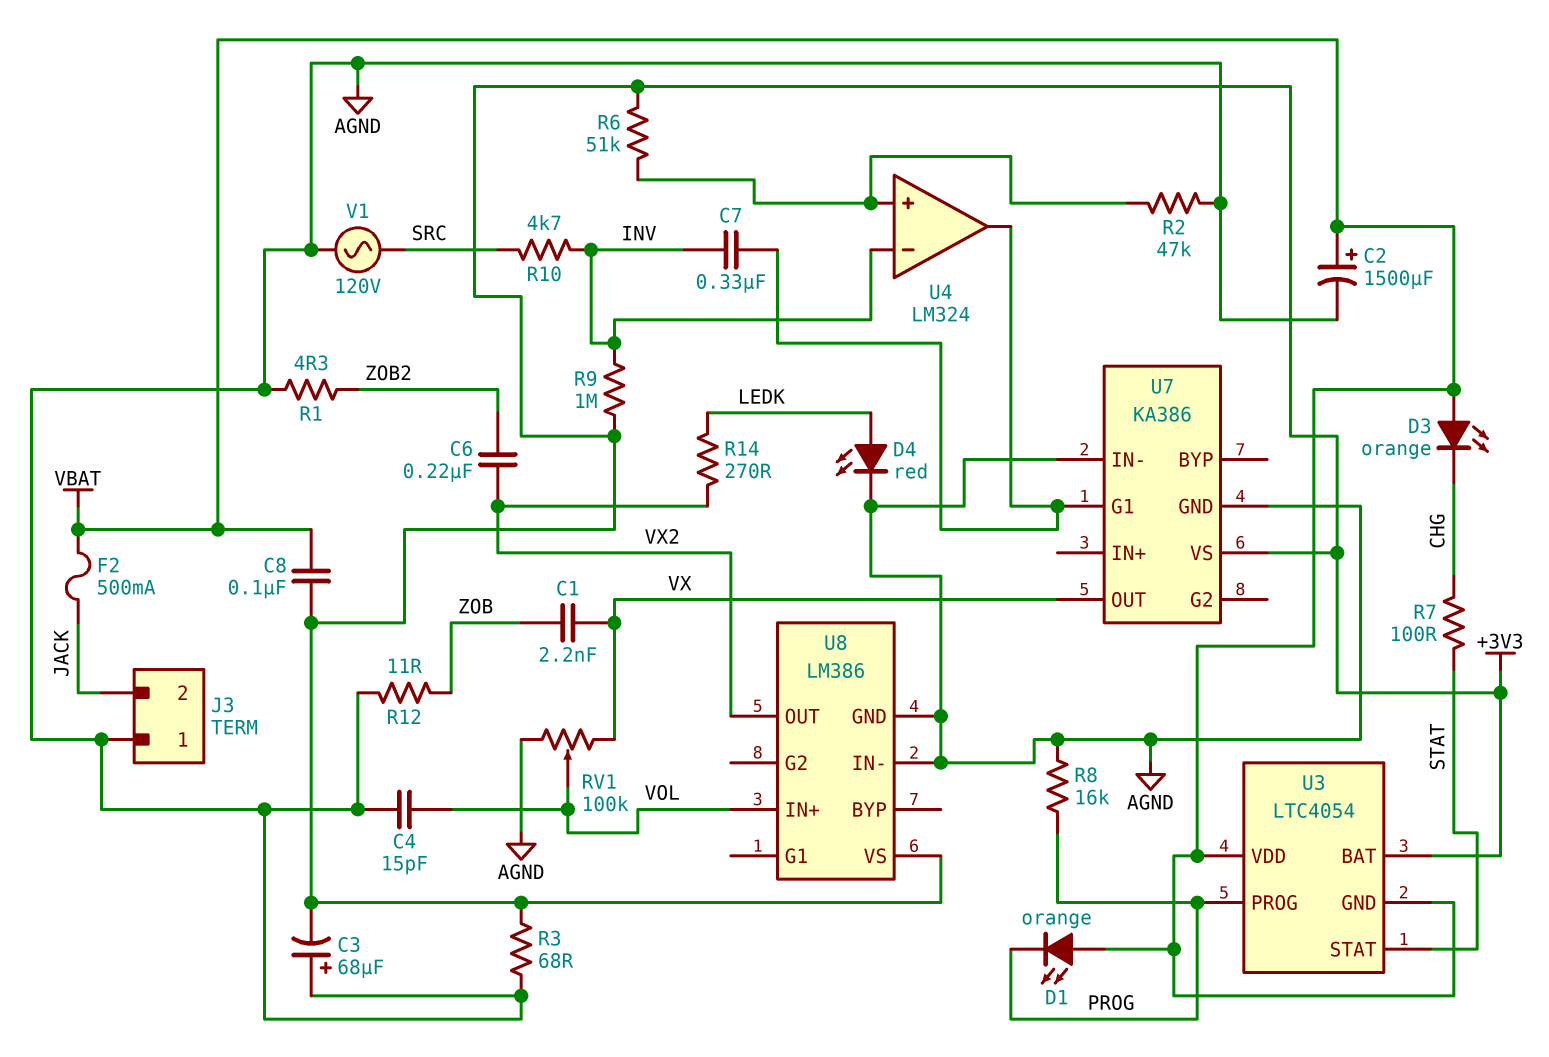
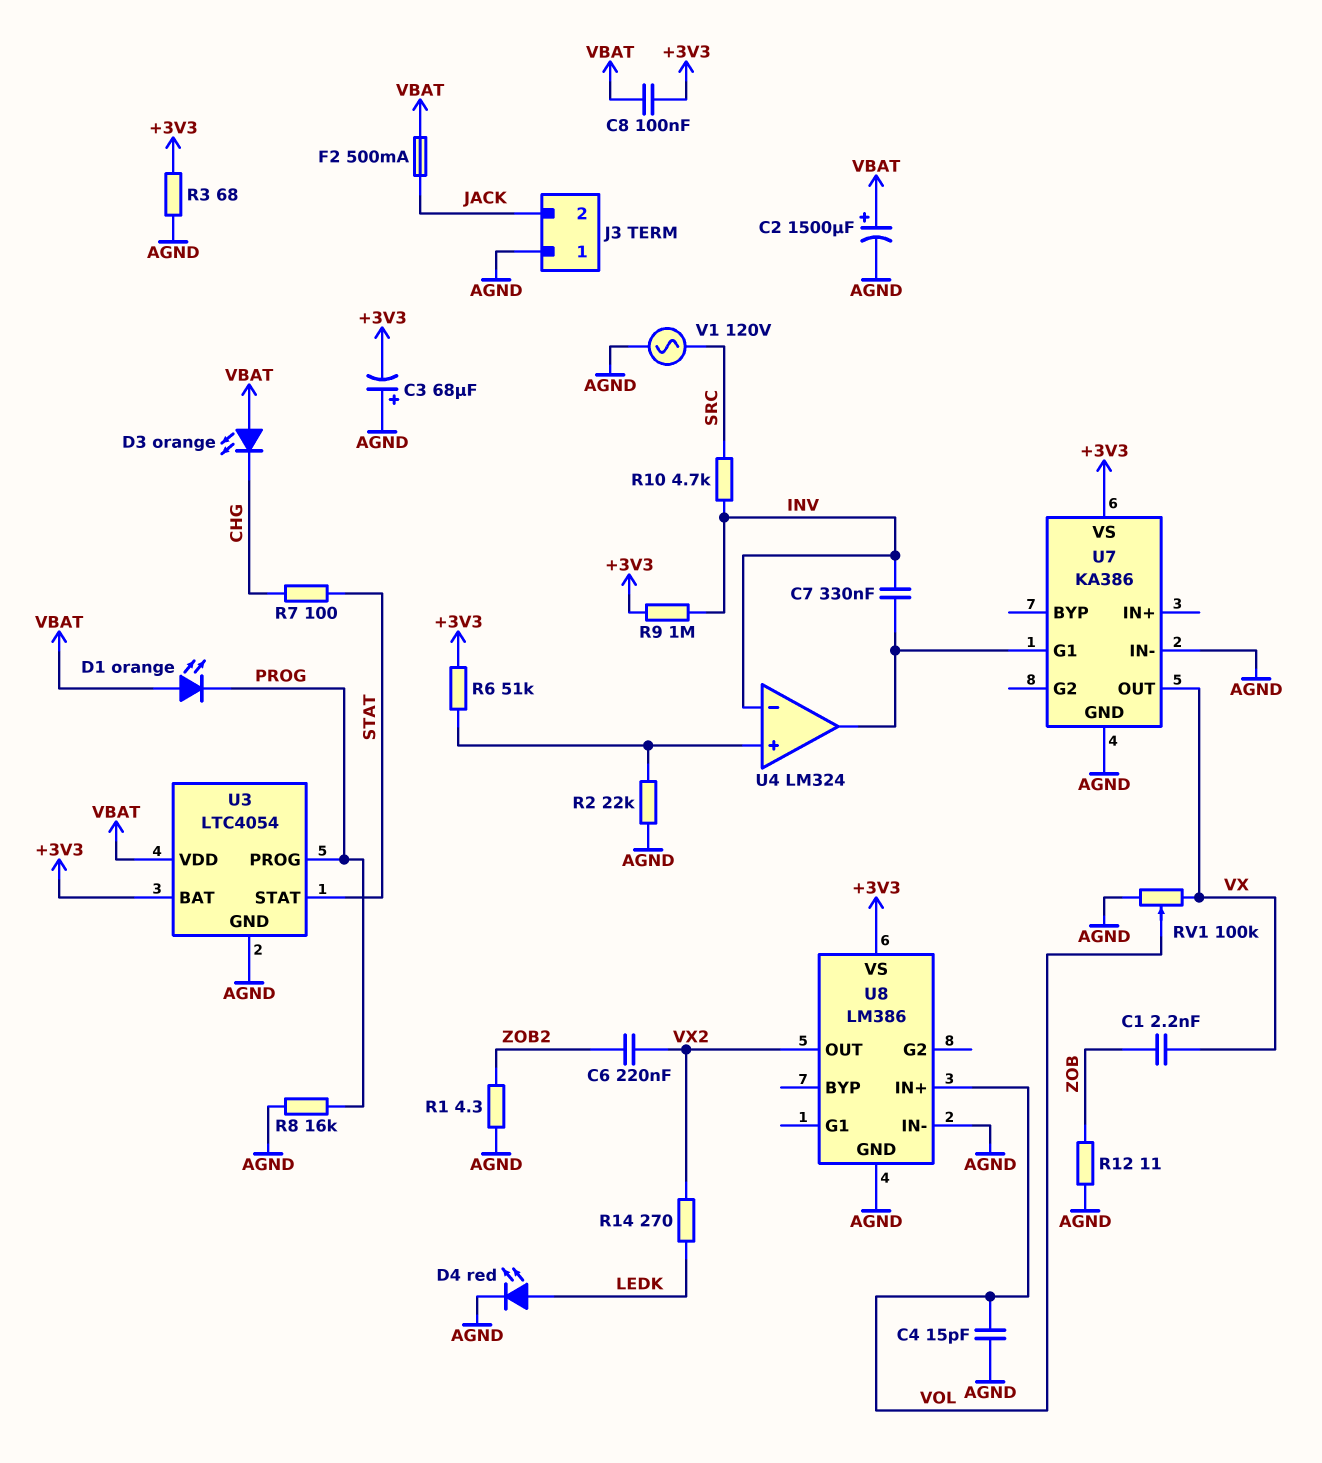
R2: 47k (AGND, U4/in+) -> 22k (AGND, U4/in+)
U3 pin GND: VBAT -> AGND

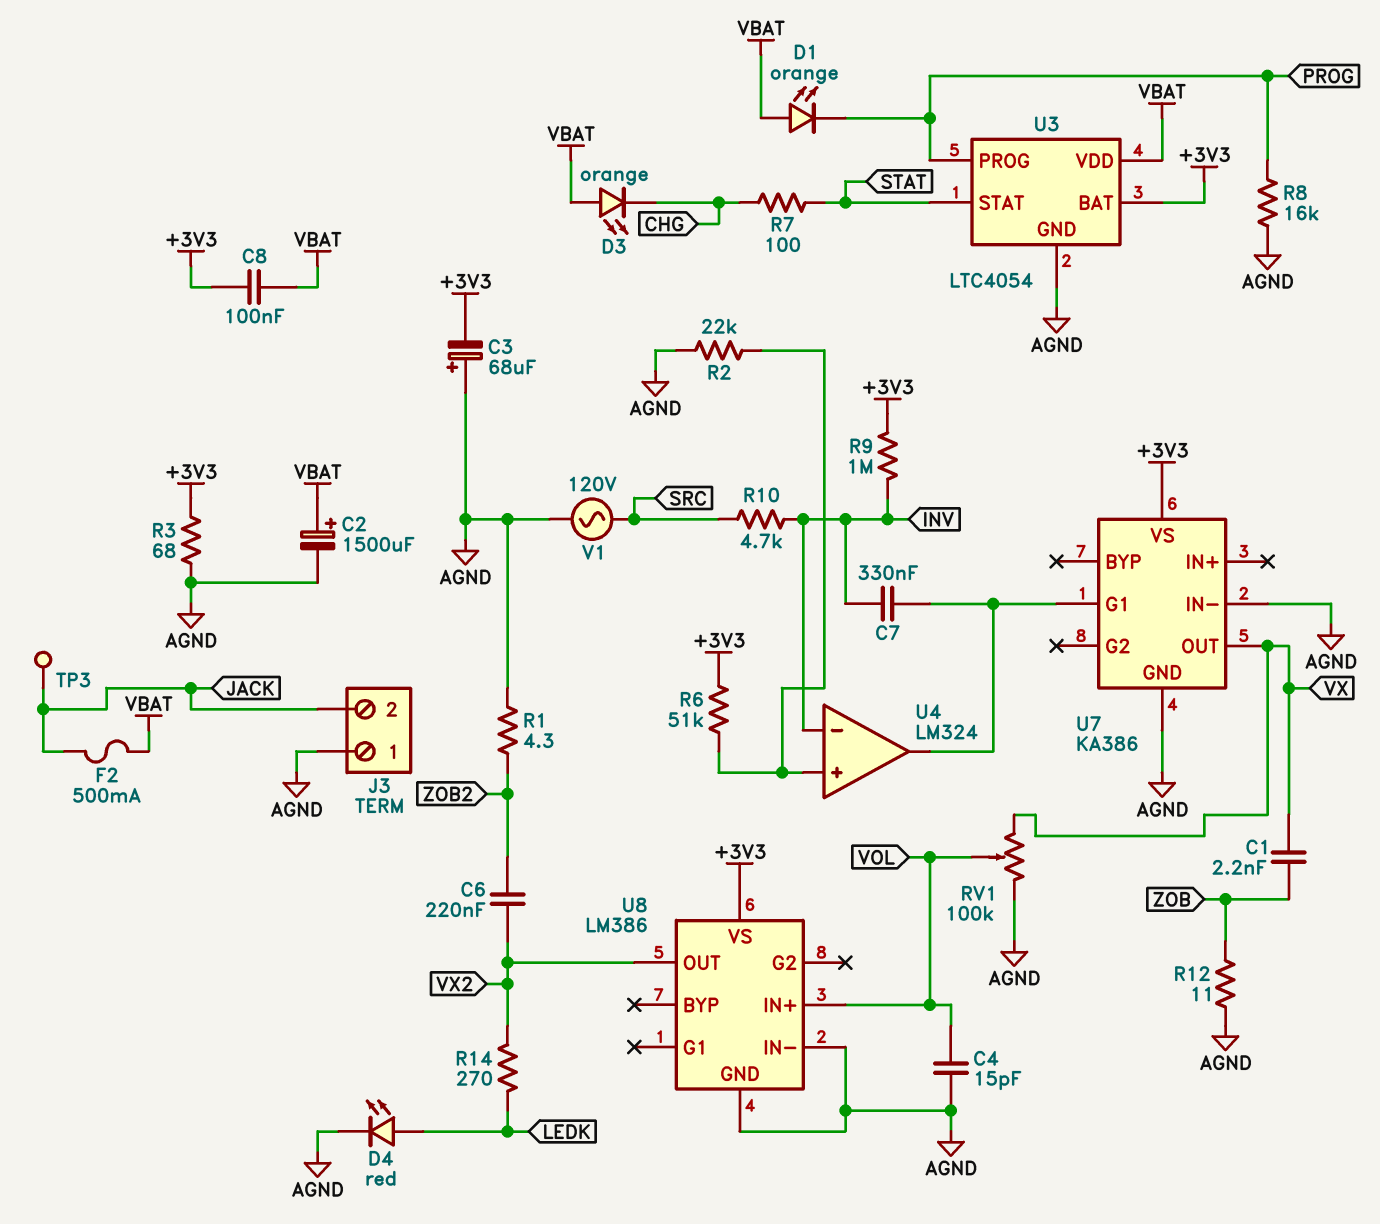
TP3: none -> test point (JACK)

